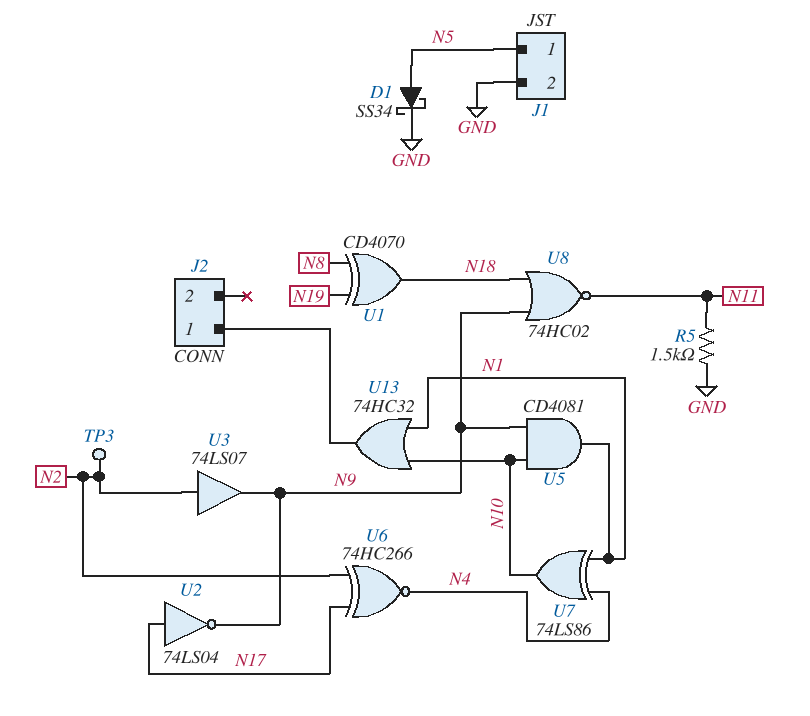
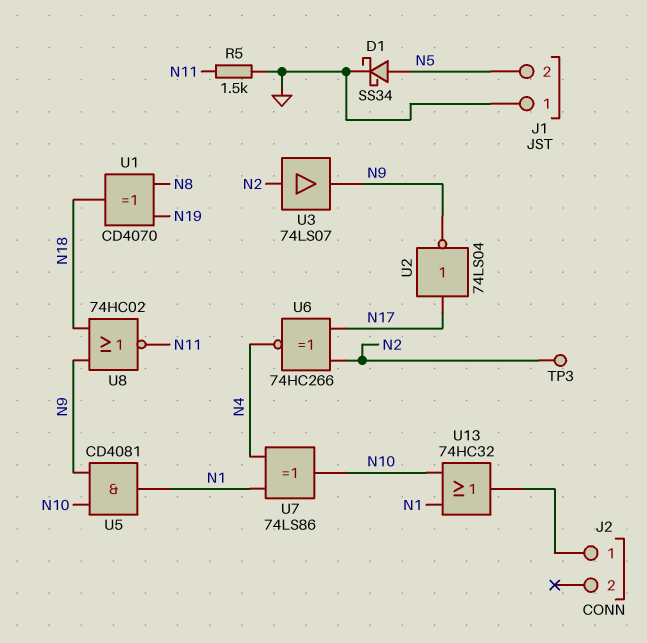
J1 pin 1: N5 -> GND
J1 pin 2: GND -> N5

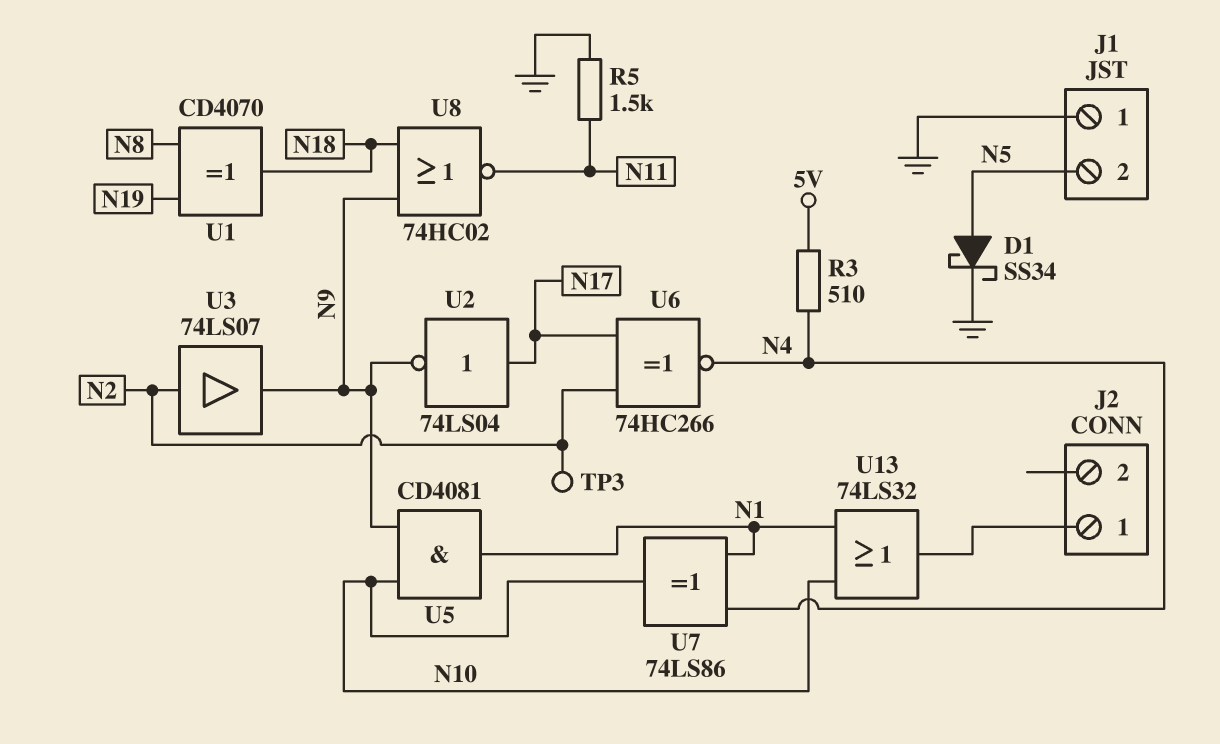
R3: none -> 510 (5V, N4)
U13: OR 74HC32 (in N1, in N10, out J2/1) -> OR 74LS32 (in N1, in N10, out J2/1)

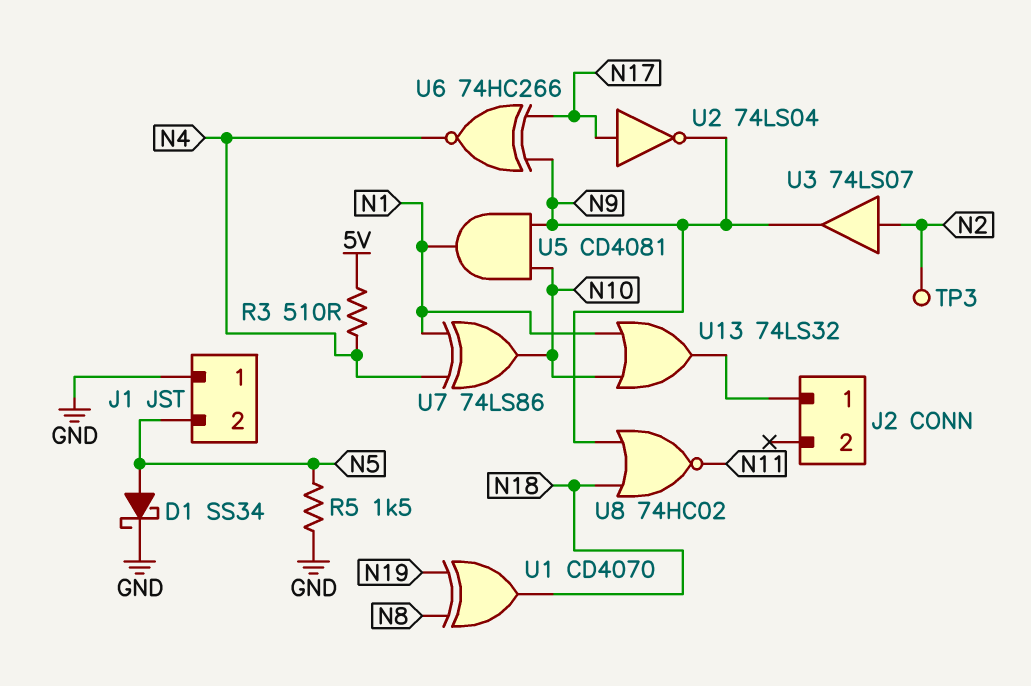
R5: 1.5k (GND, N11) -> 1.5k (GND, N5)
U6: XNOR 74HC266 (in N2, in N17, out N4) -> XNOR 74HC266 (in N9, in N17, out N4)

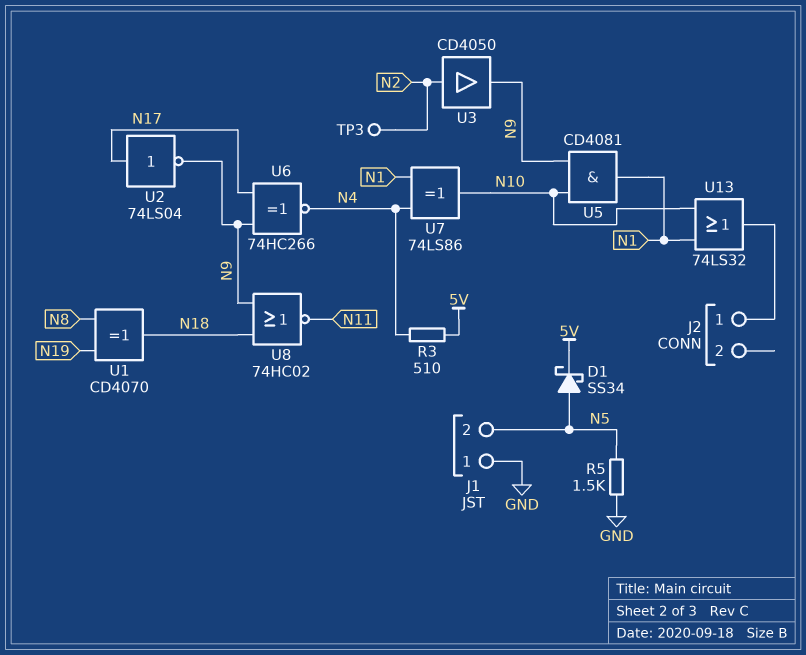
D1: schottky SS34 (A N5, K GND) -> schottky SS34 (A N5, K 5V)
U3: buffer 74LS07 (in N2, out N9) -> buffer CD4050 (in N2, out N9)

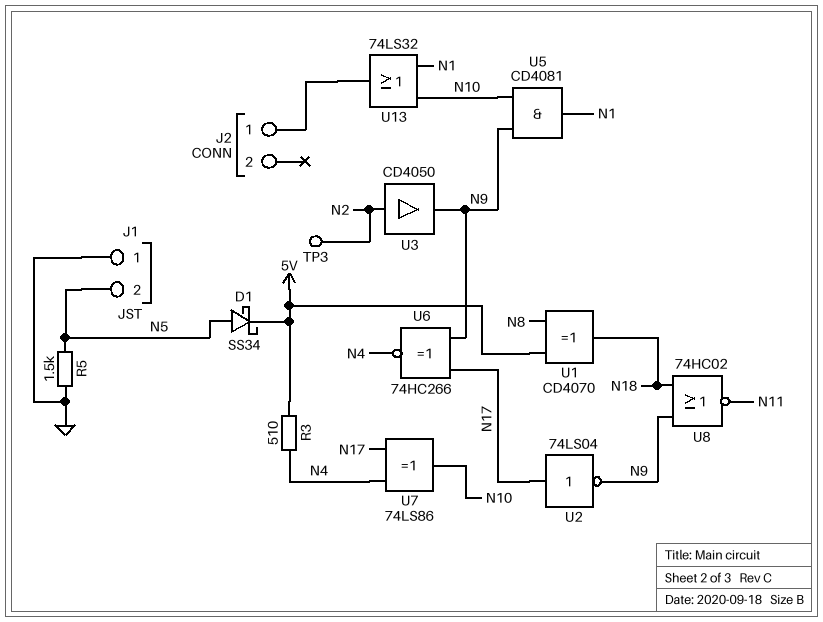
U1: XOR CD4070 (in N8, in N19, out N18) -> XOR CD4070 (in 5V, in N8, out N18)
U7: XOR 74LS86 (in N1, in N4, out N10) -> XOR 74LS86 (in N4, in N17, out N10)

